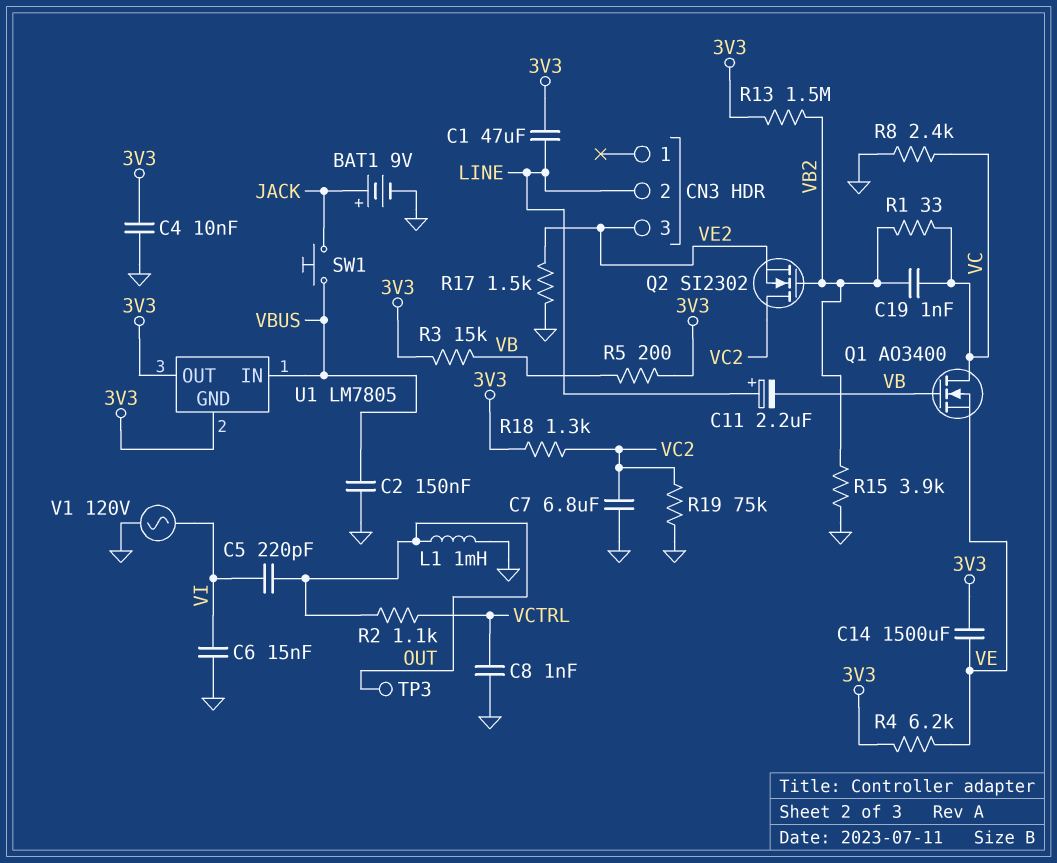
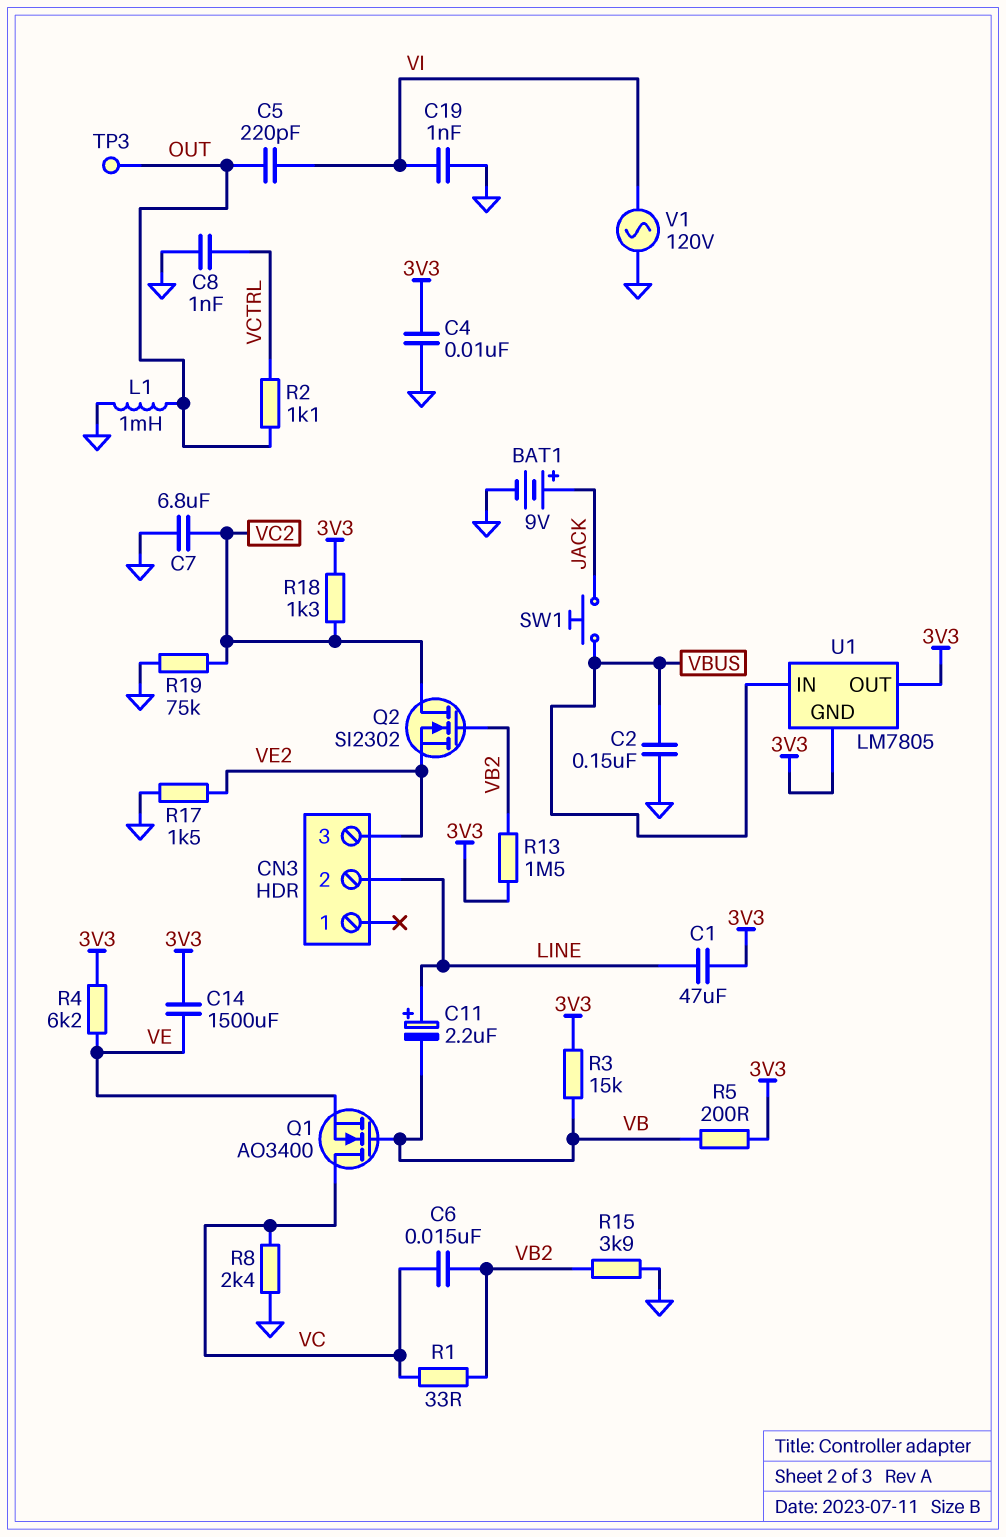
C6: 15nF (GND, VI) -> 15nF (VB2, VC)
C19: 1nF (VB2, VC) -> 1nF (GND, VI)

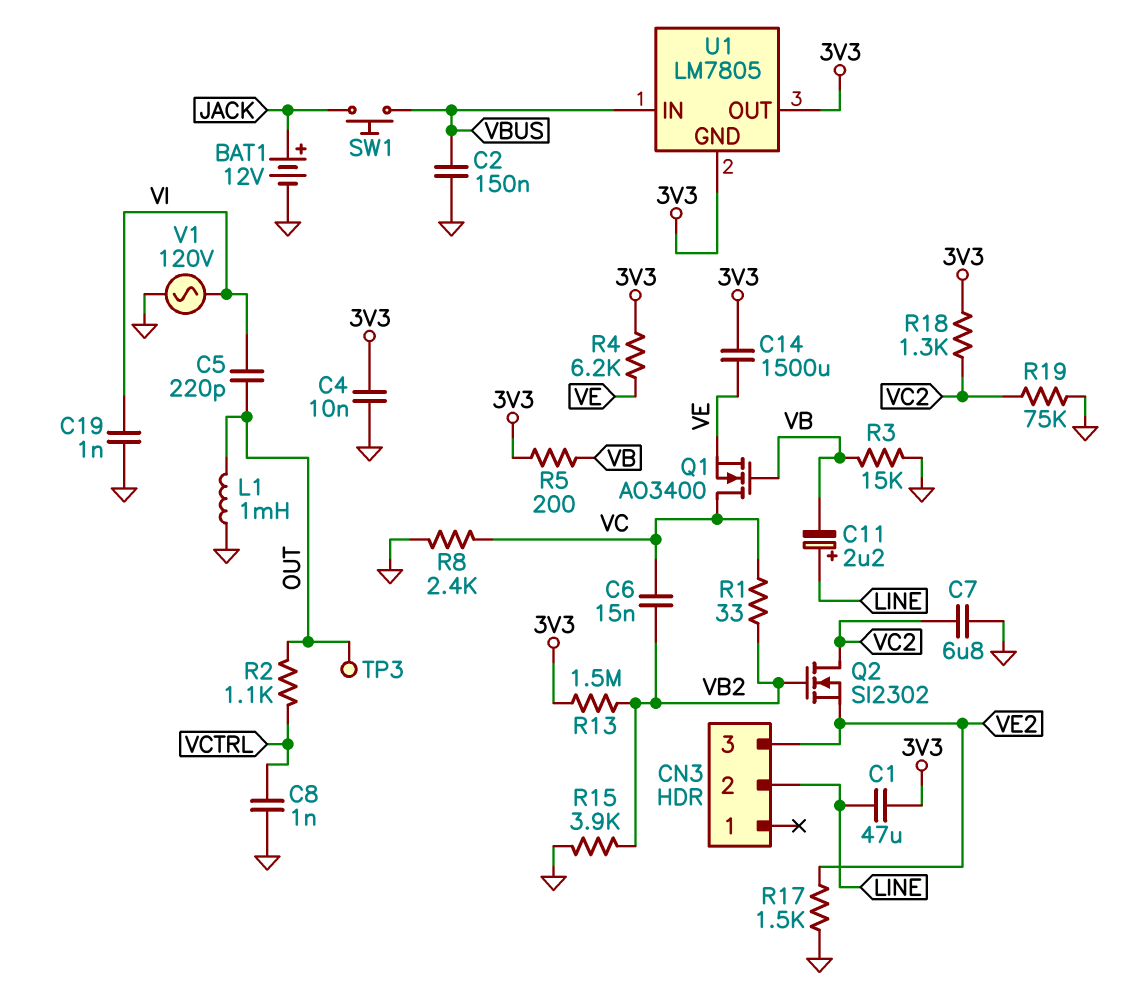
BAT1: 9V (plus JACK, minus GND) -> 12V (plus JACK, minus GND)
R3: 15k (3V3, VB) -> 15k (GND, VB)

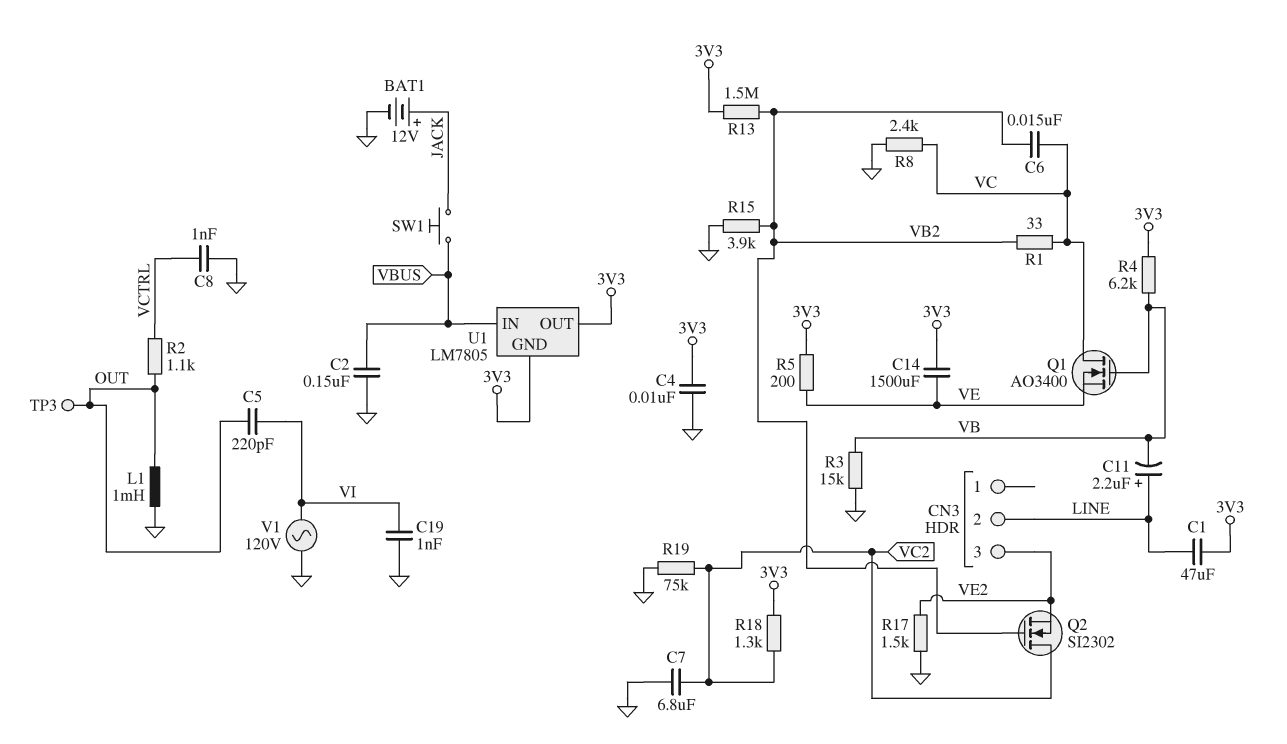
R4: 6.2k (3V3, VE) -> 6.2k (3V3, VB)
R5: 200 (3V3, VB) -> 200 (3V3, VE)

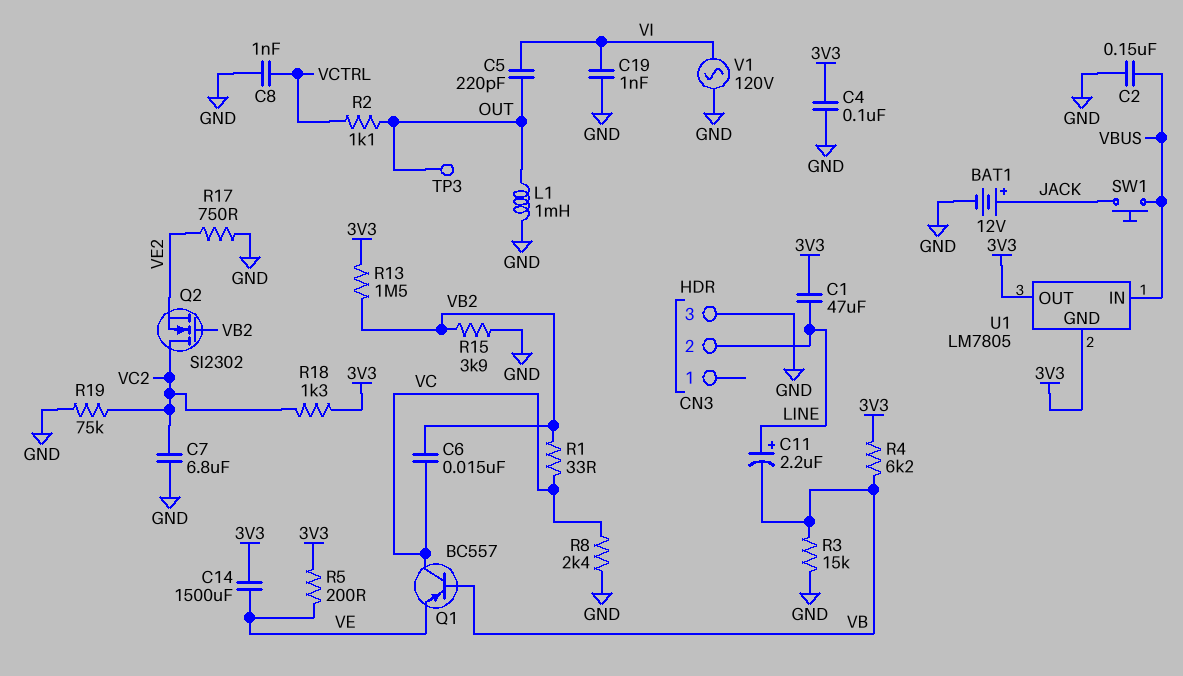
C4: 10nF (3V3, GND) -> 100nF (3V3, GND)
CN3 pin 3: VE2 -> GND
Q1: NMOS AO3400 (G VB, D VC, S VE) -> PNP BC557 (B VB, C VC, E VE)
R17: 1.5k (GND, VE2) -> 750 (GND, VE2)

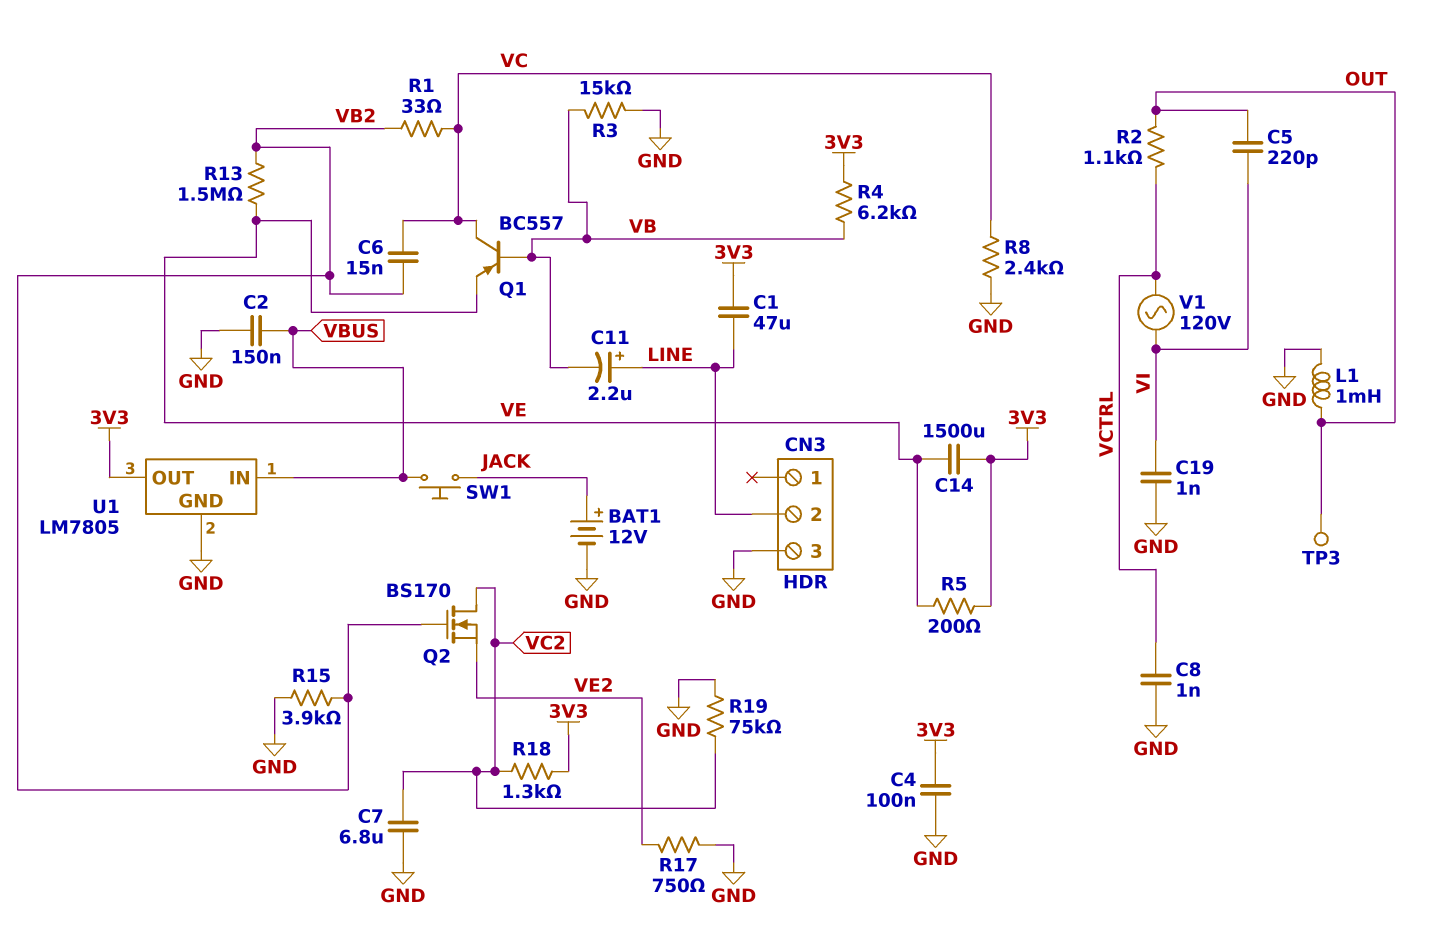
Q2: NMOS SI2302 (G VB2, D VC2, S VE2) -> NMOS BS170 (G VB2, D VC2, S VE2)
R13: 1.5M (3V3, VB2) -> 1.5M (VB2, VE)
U1 pin GND: 3V3 -> GND
V1: AC 120V (GND, VI) -> AC 120V (VCTRL, VI)

